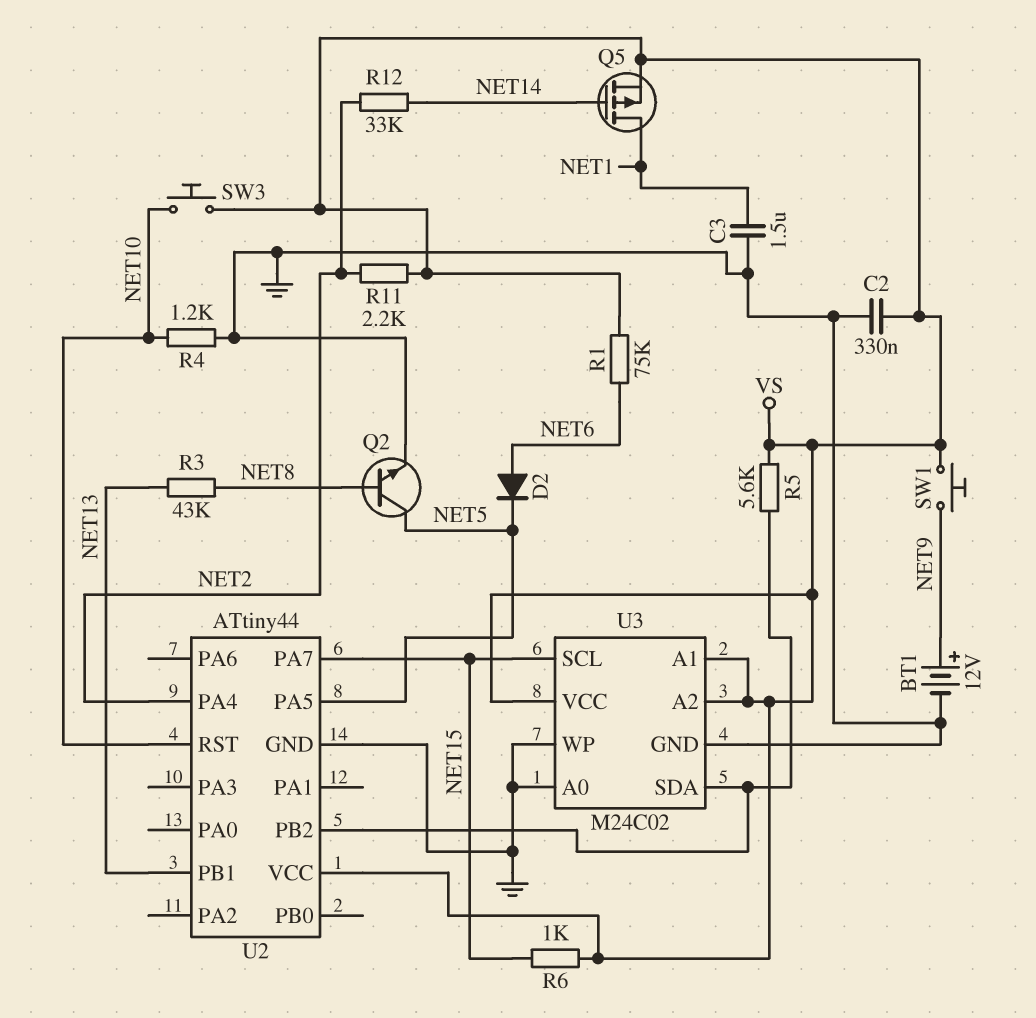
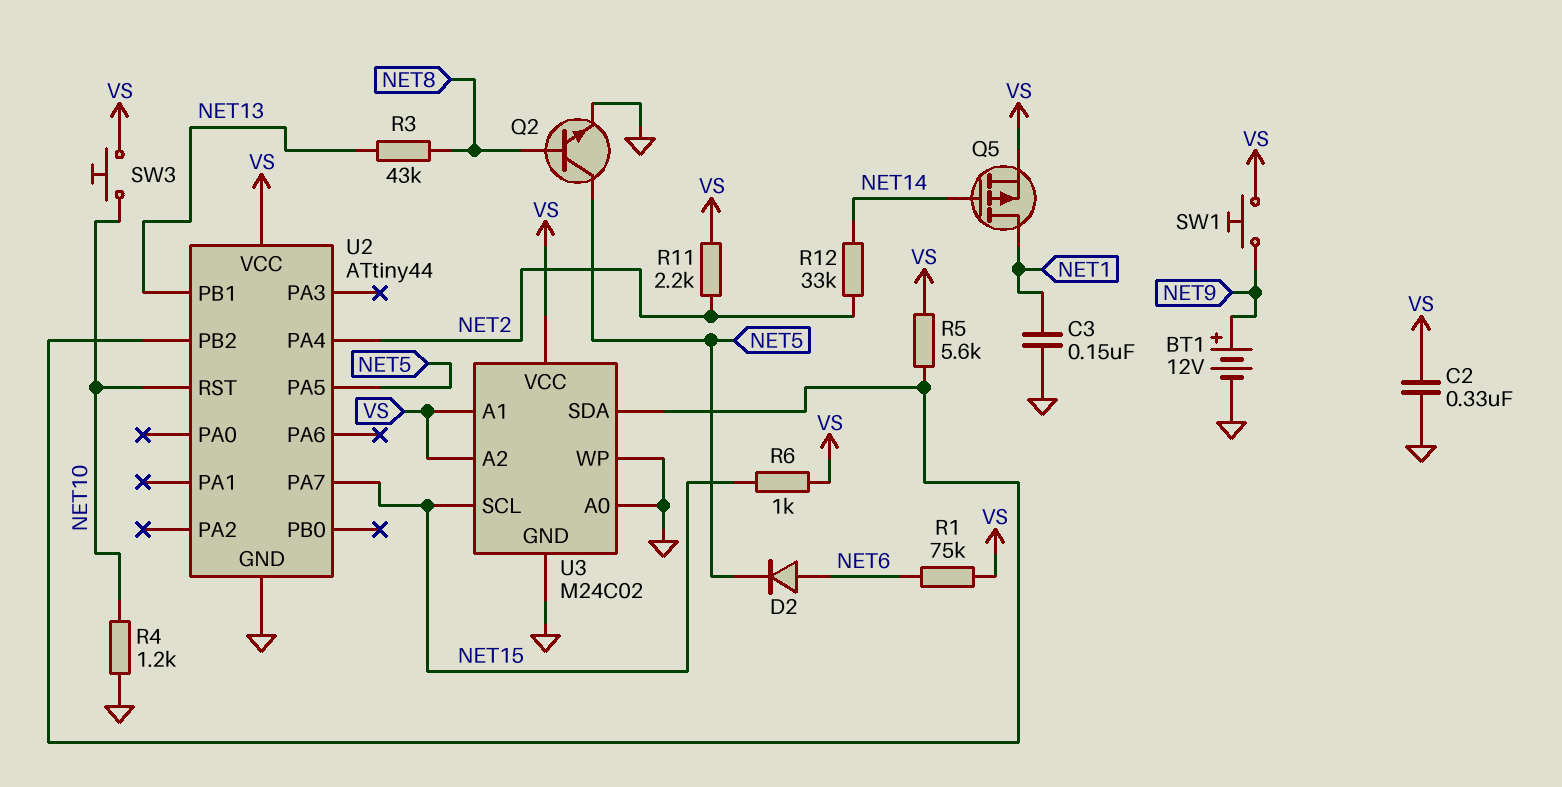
C3: 1.5uF (GND, NET1) -> 150nF (GND, NET1)

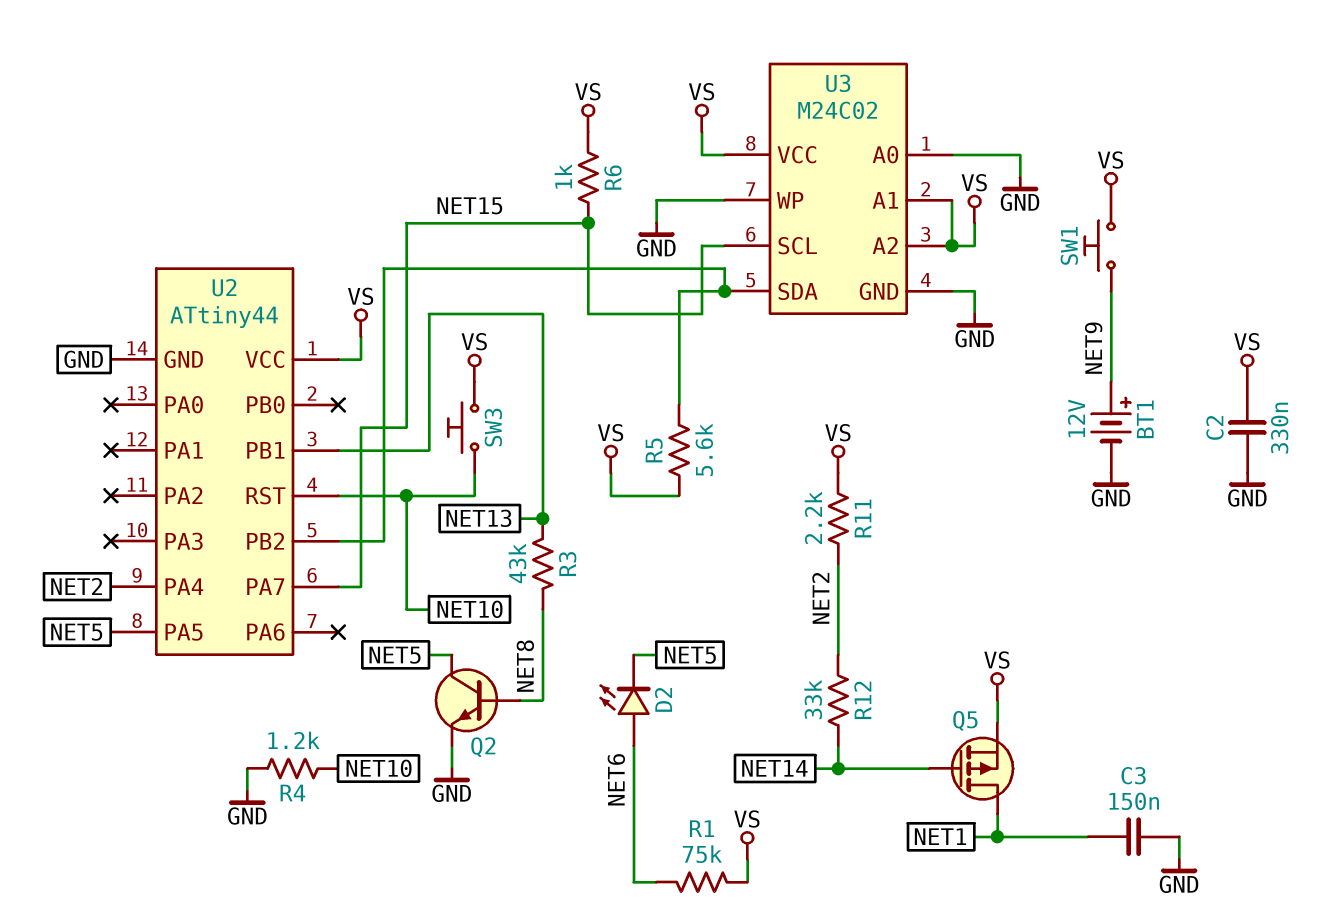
D2: diode (A NET6, K NET5) -> LED (A NET6, K NET5)

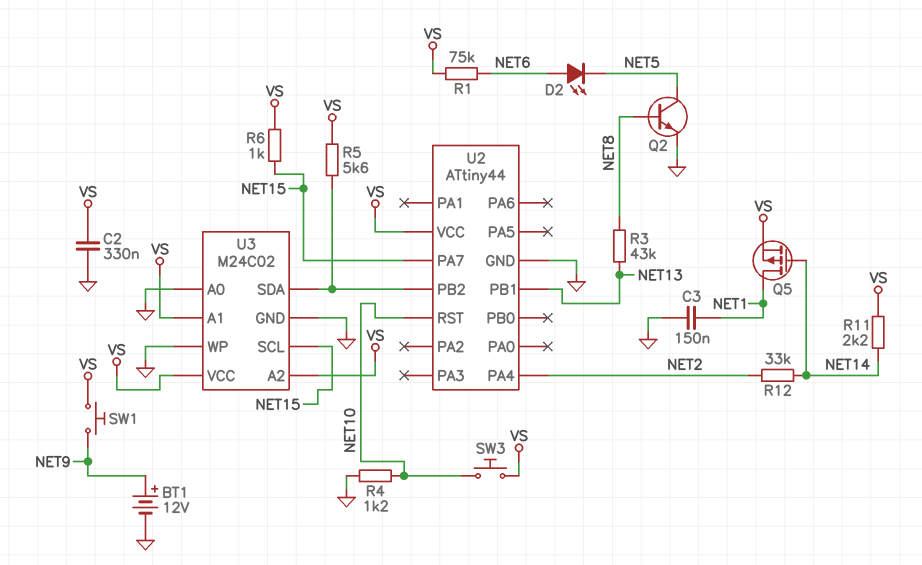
R11: 2.2k (NET2, VS) -> 2.2k (NET14, VS)
U2 pin PA5: NET5 -> none

